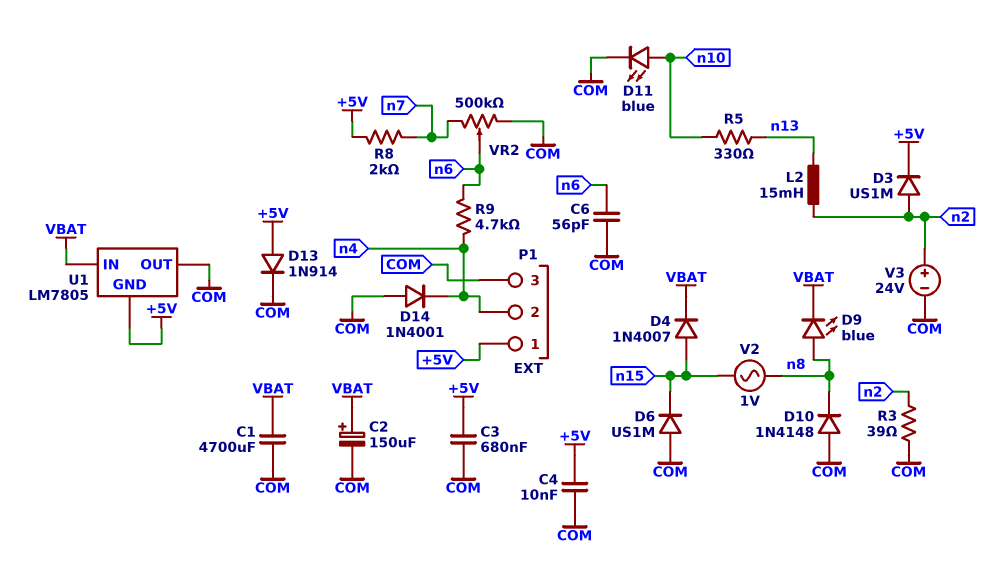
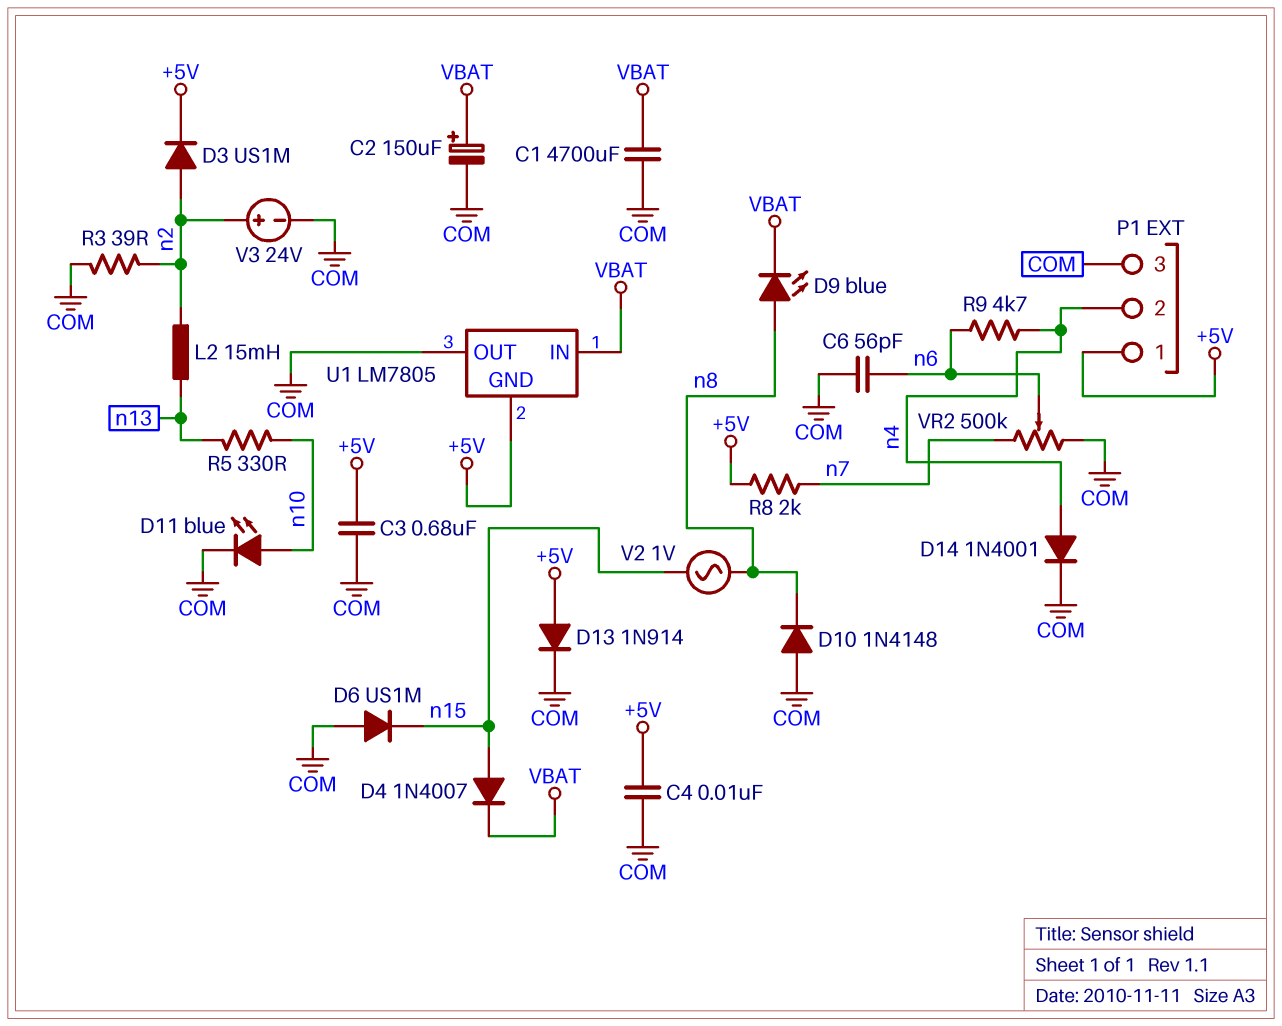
D14: diode 1N4001 (A COM, K n4) -> diode 1N4001 (A n4, K COM)

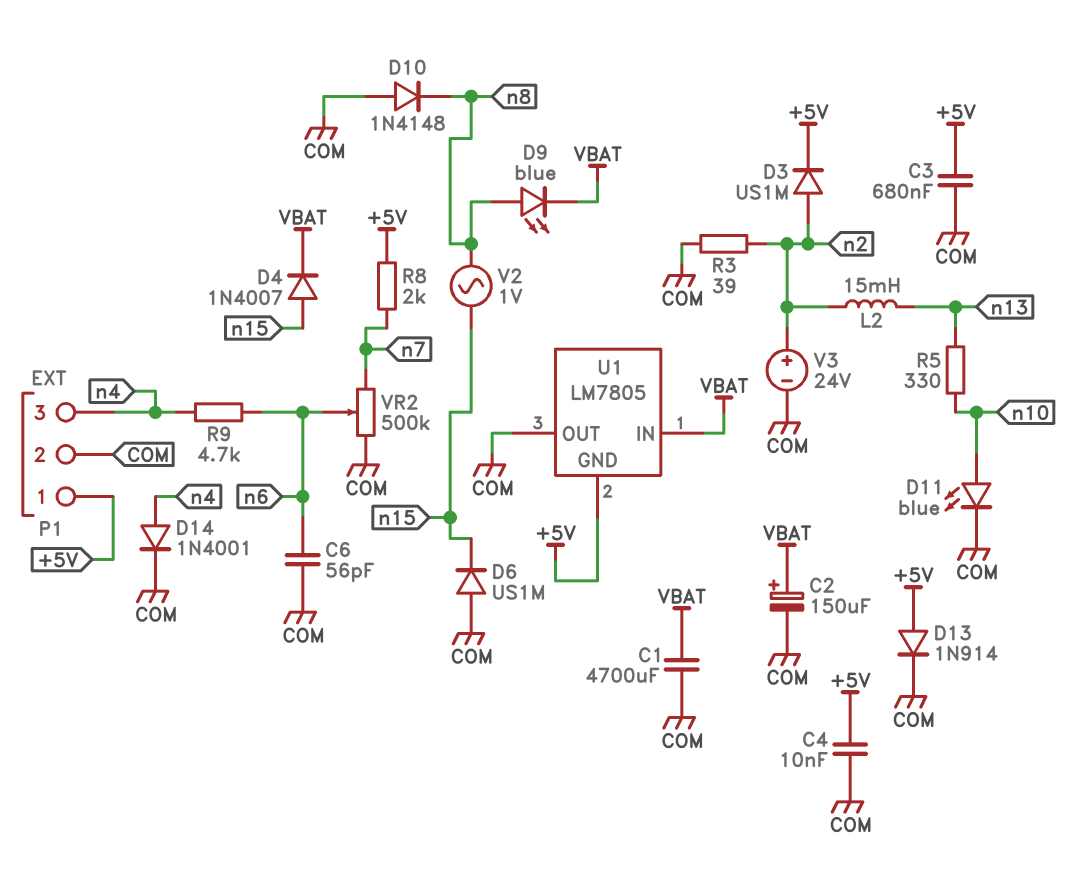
P1 pin 2: n4 -> COM
P1 pin 3: COM -> n4

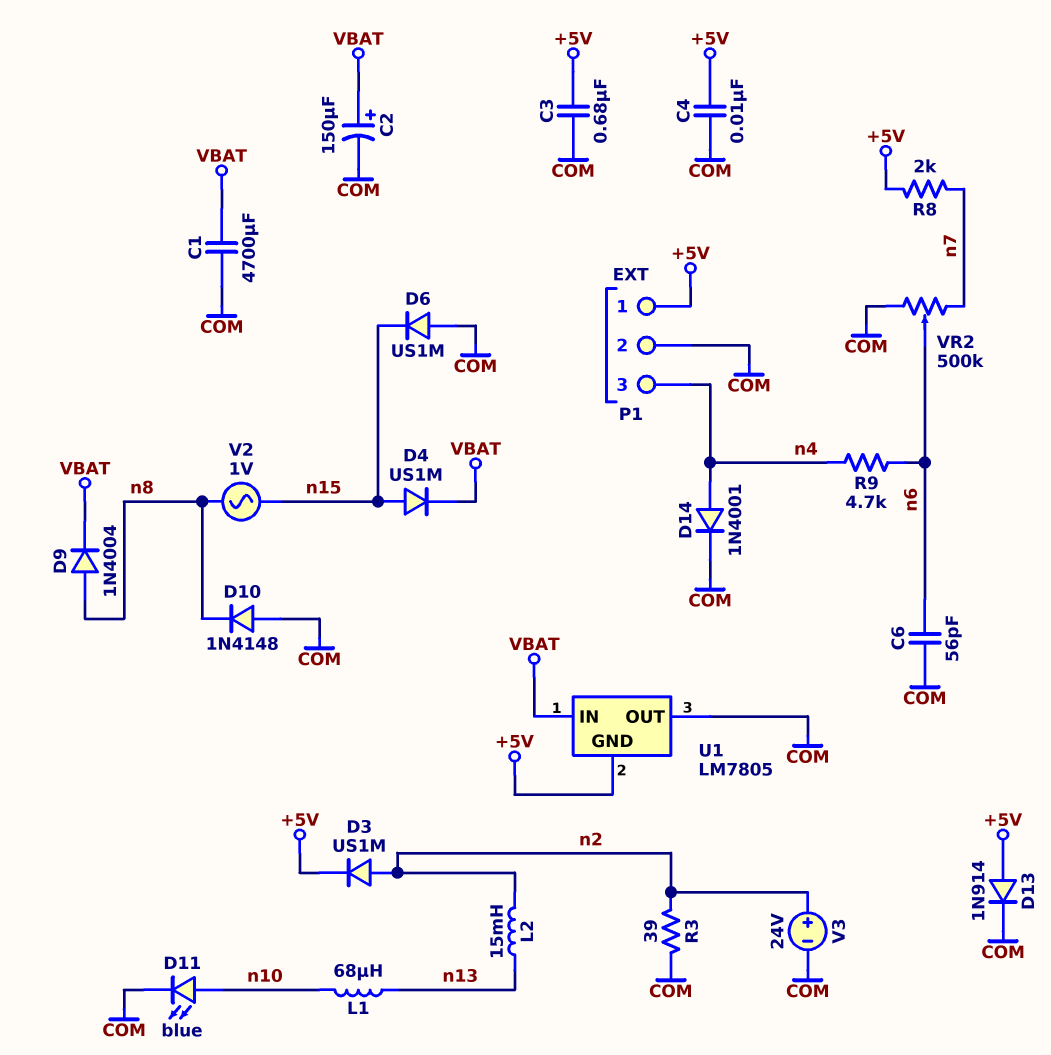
D4: diode 1N4007 (A n15, K VBAT) -> diode US1M (A n15, K VBAT)
D9: LED blue (A n8, K VBAT) -> diode 1N4004 (A n8, K VBAT)
L1: none -> 68uH (n10, n13)
R5: 330 (n10, n13) -> none

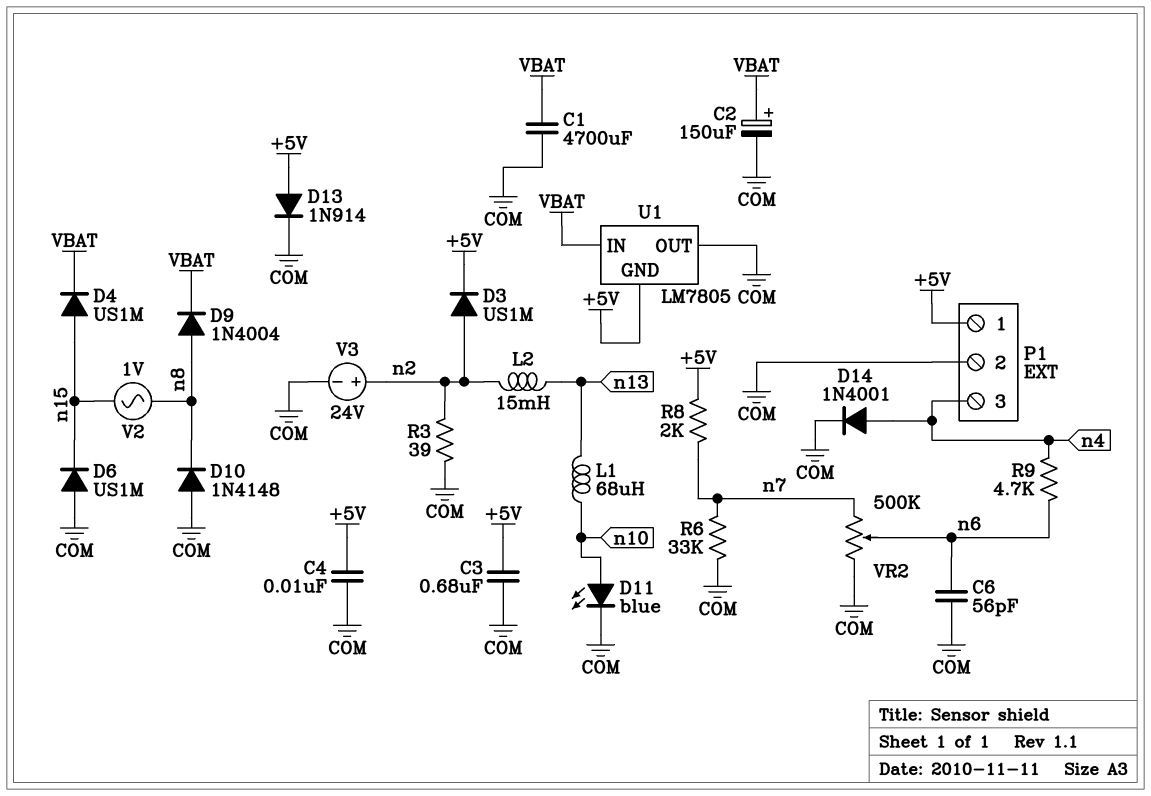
R6: none -> 33k (COM, n7)

